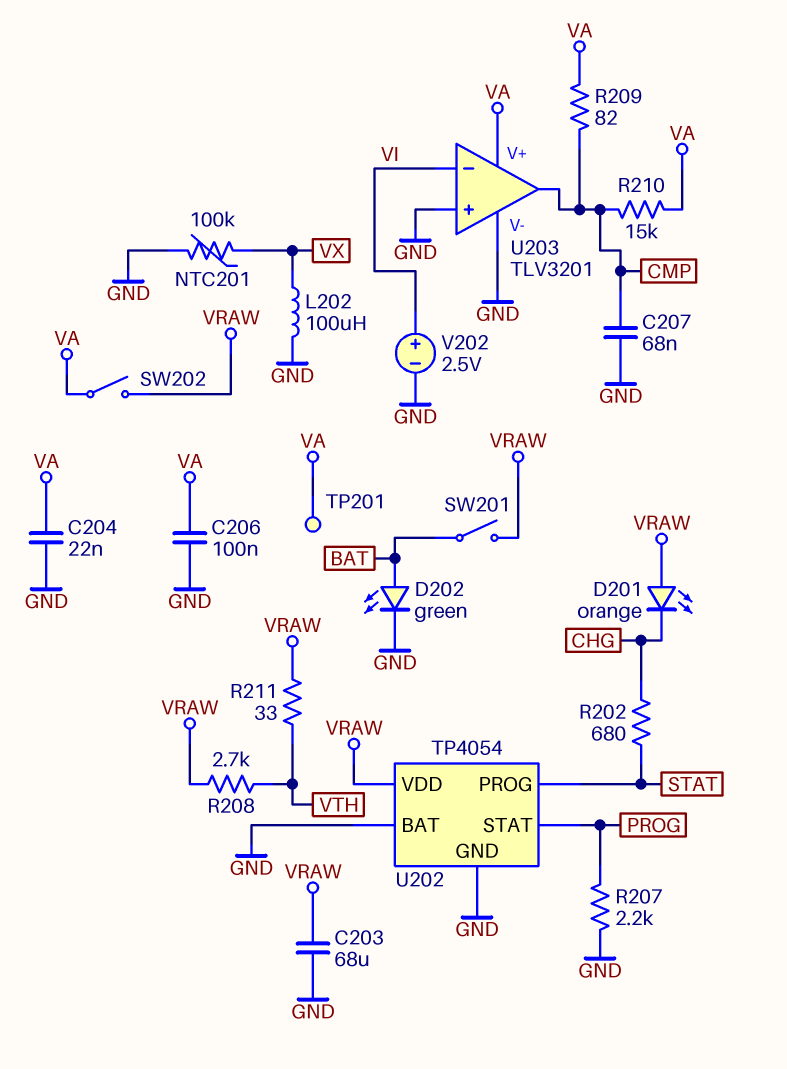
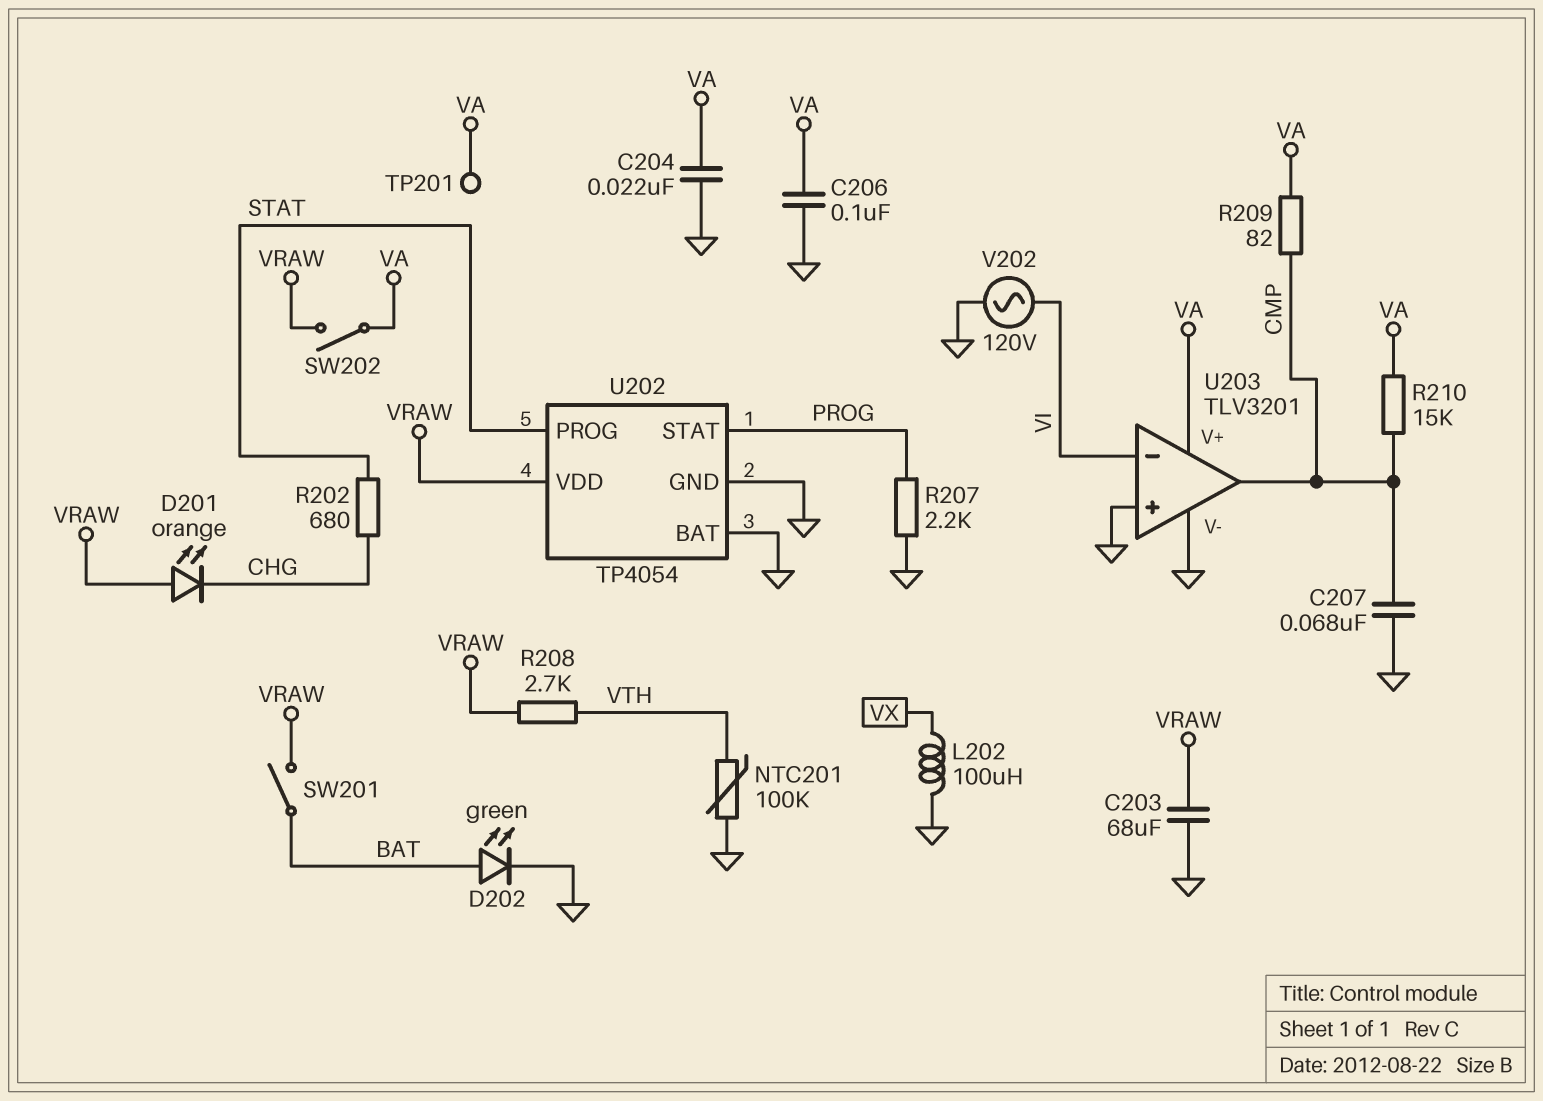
NTC201: 100k (GND, VX) -> 100k (GND, VTH)
R211: 33 (VRAW, VTH) -> none
V202: 2.5V (plus VI, minus GND) -> AC 120V (GND, VI)

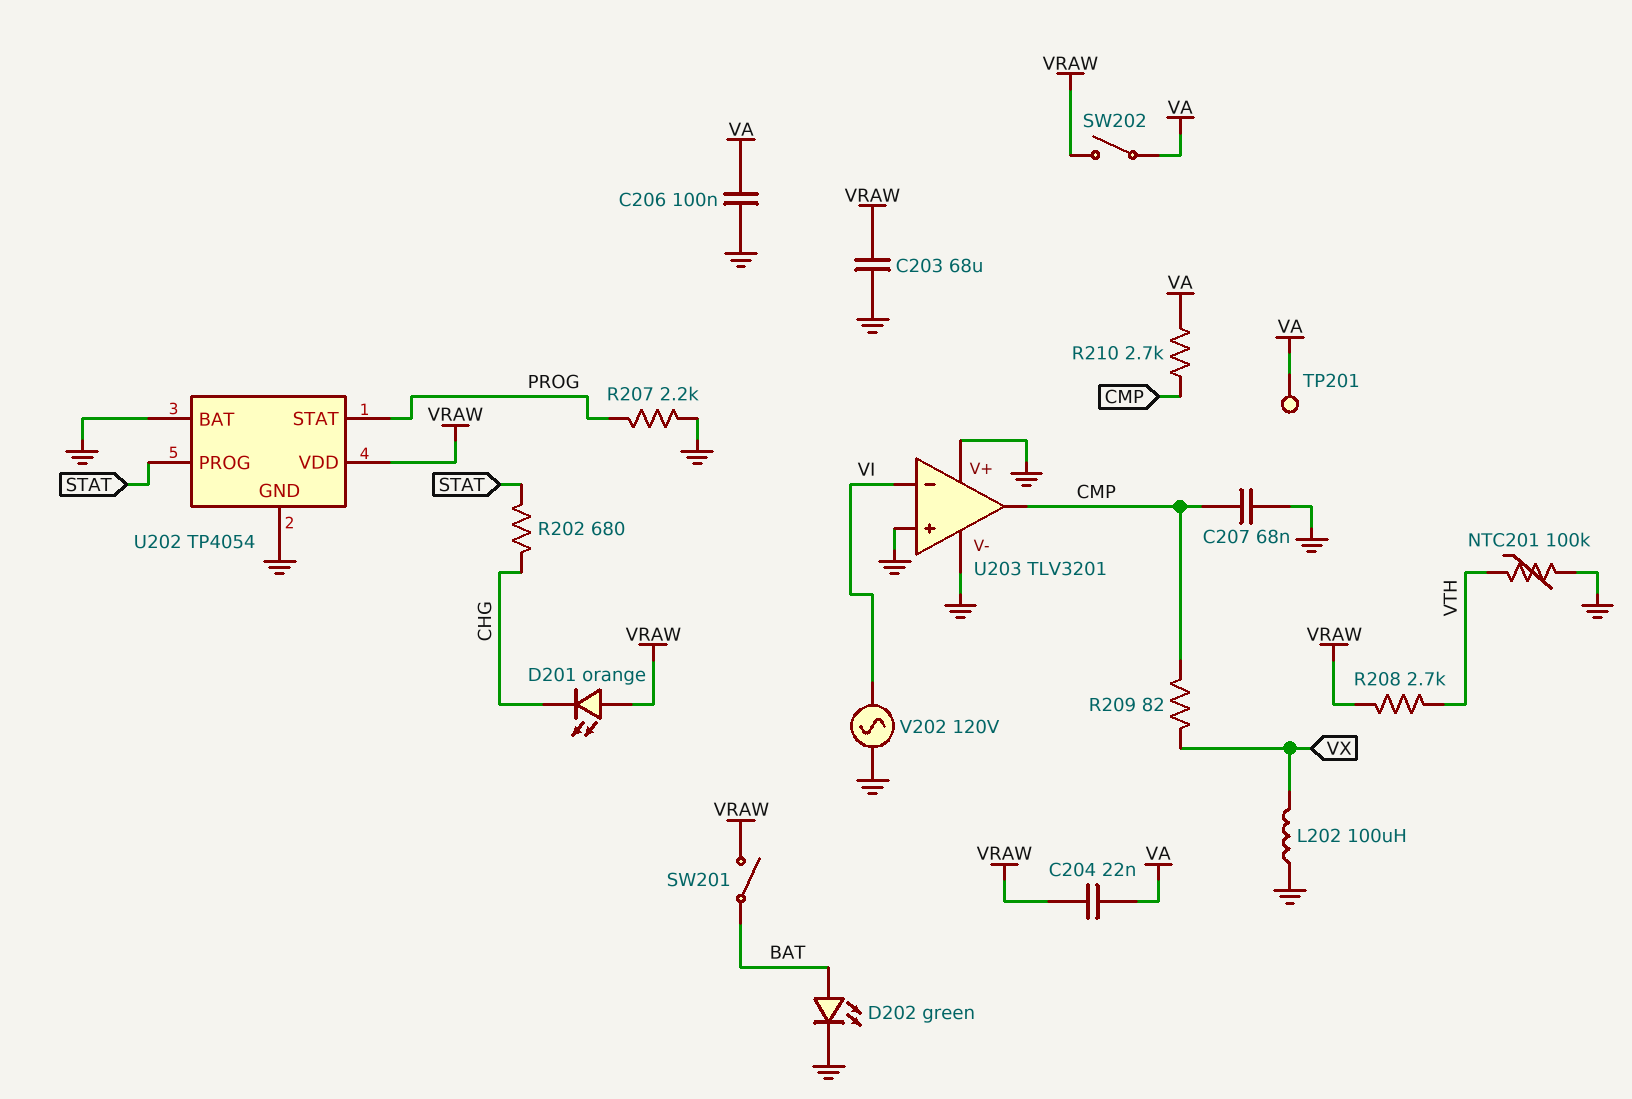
C204: 22nF (GND, VA) -> 22nF (VA, VRAW)
R209: 82 (CMP, VA) -> 82 (CMP, VX)
R210: 15k (CMP, VA) -> 2.7k (CMP, VA)
U203 pin V+: VA -> GND

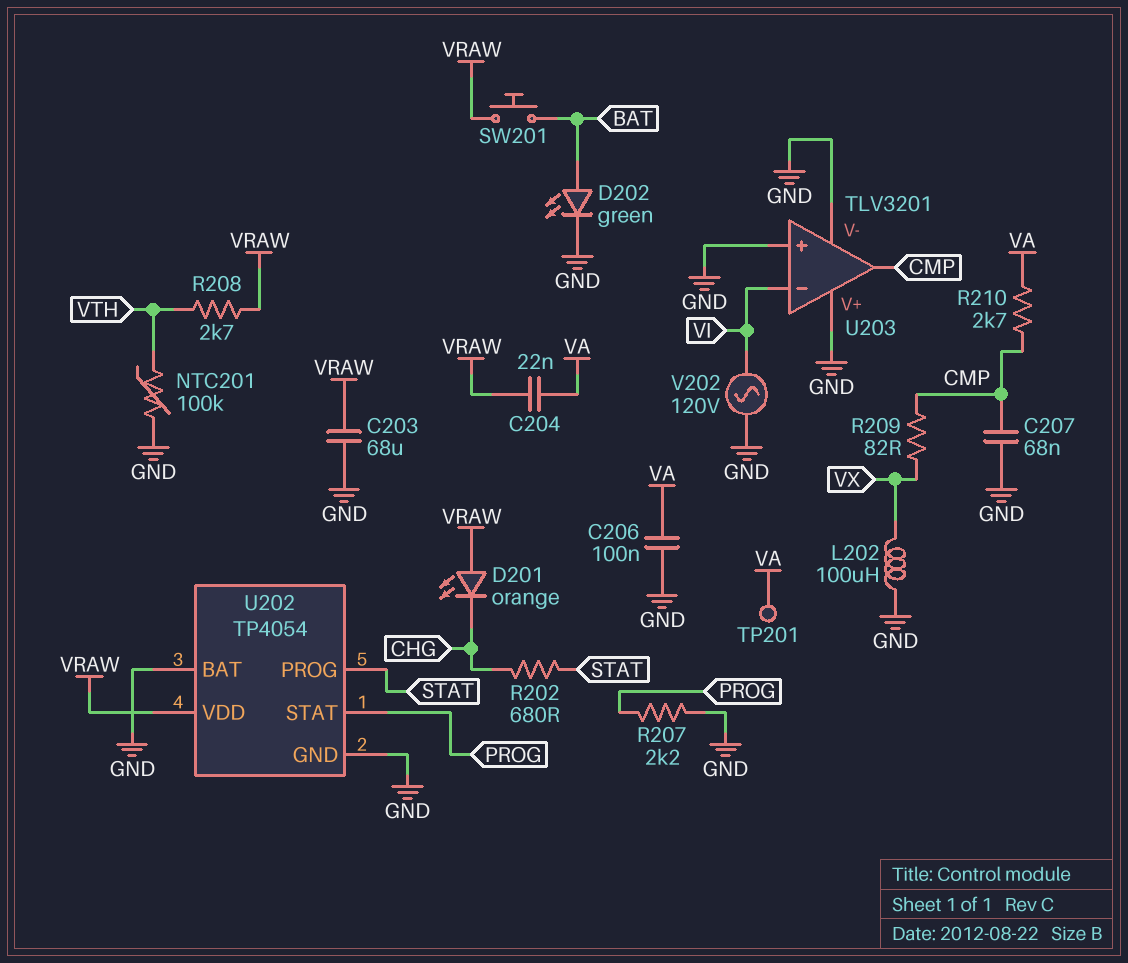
SW201: switch (BAT, VRAW) -> button (BAT, VRAW)
SW202: switch (VA, VRAW) -> none

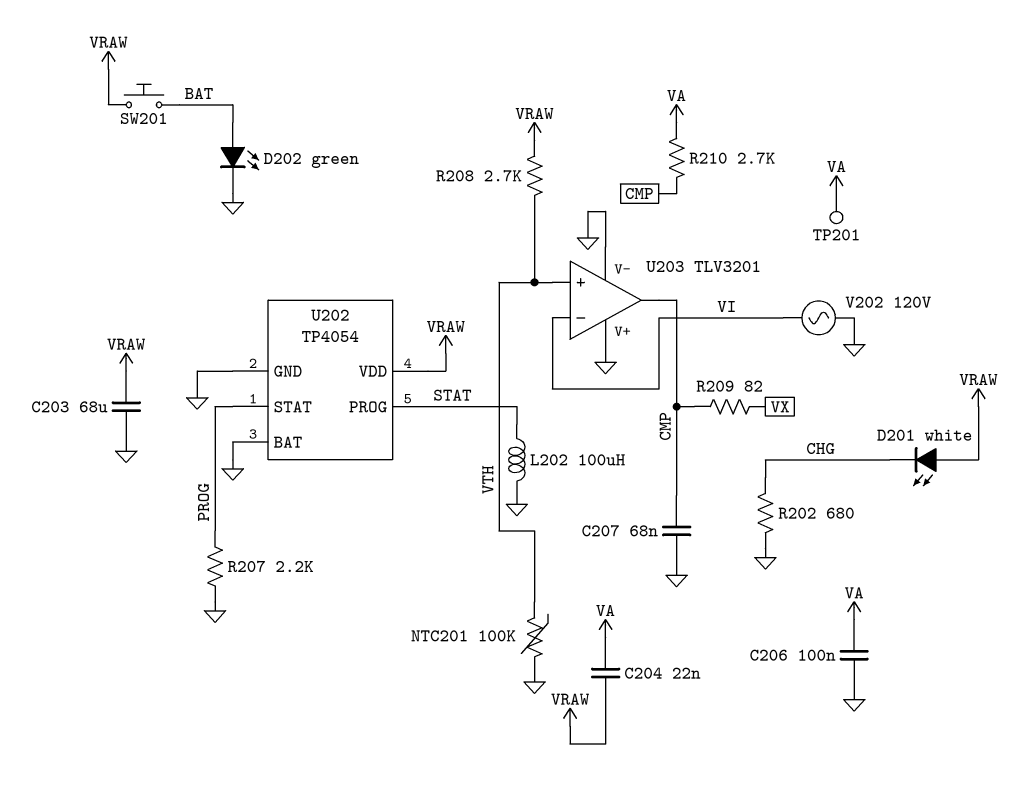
D201: LED orange (A VRAW, K CHG) -> LED white (A VRAW, K CHG)
L202: 100uH (GND, VX) -> 100uH (GND, STAT)
R202: 680 (CHG, STAT) -> 680 (CHG, GND)
U203 pin in+: GND -> VTH

